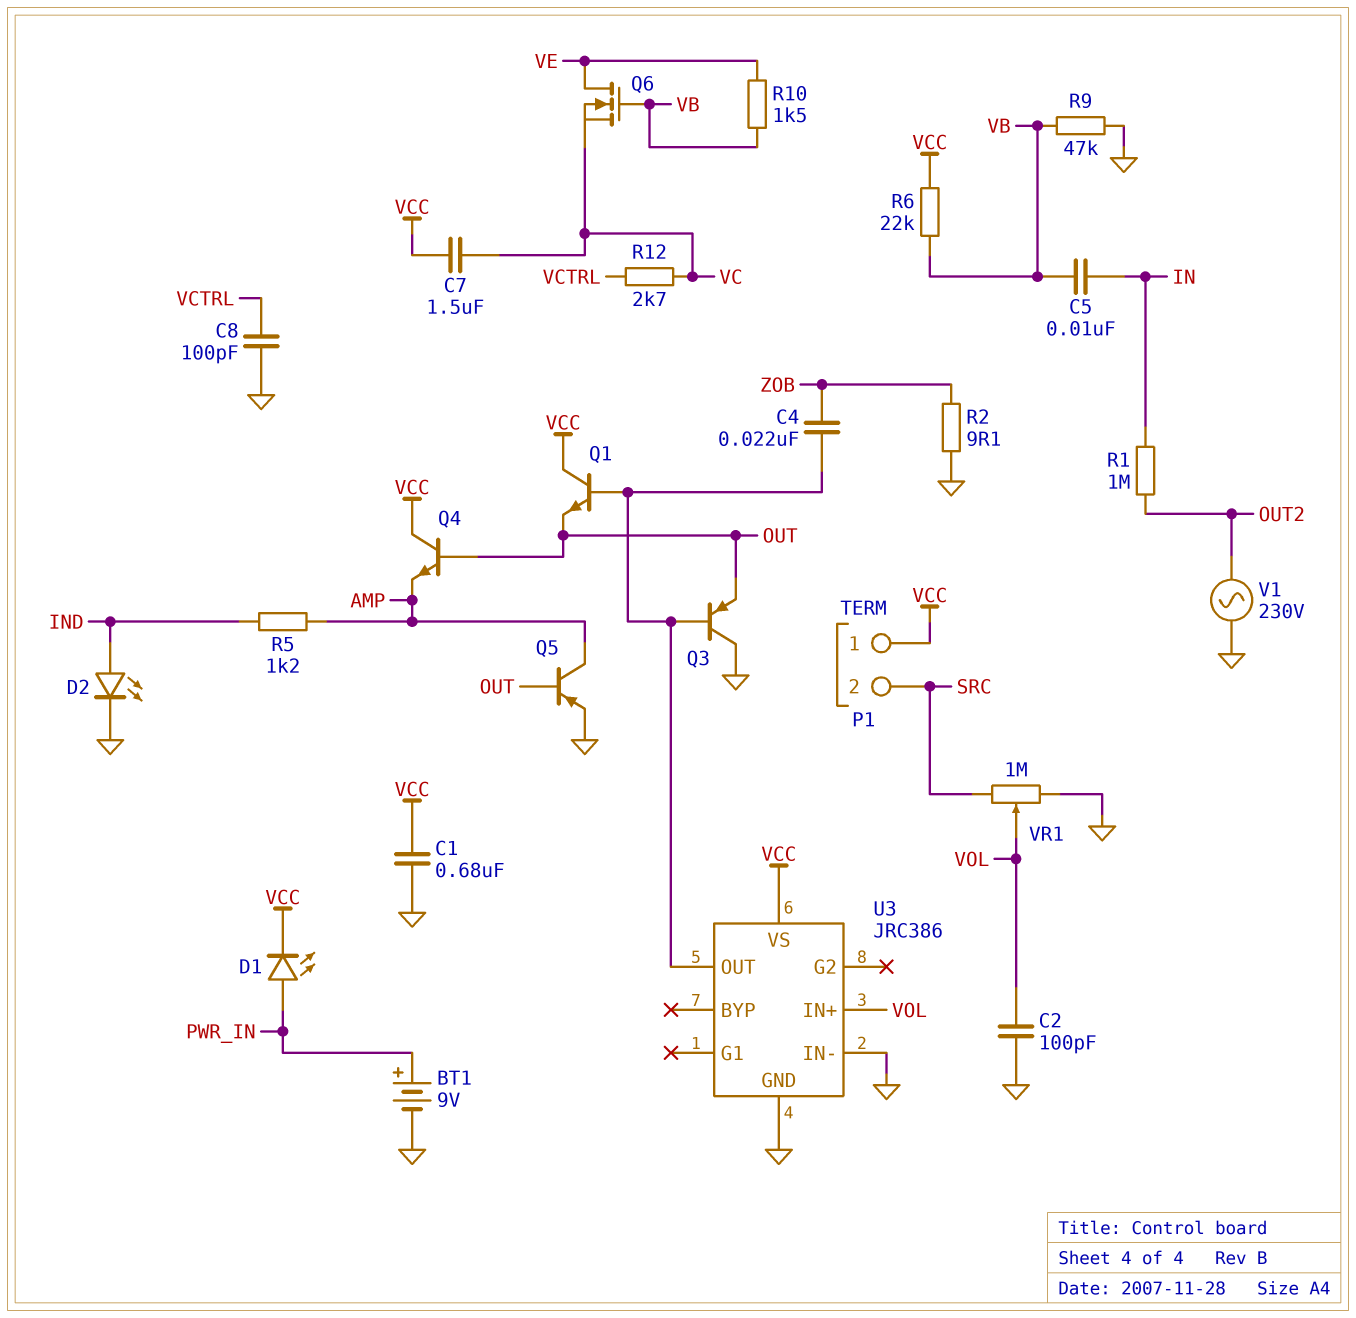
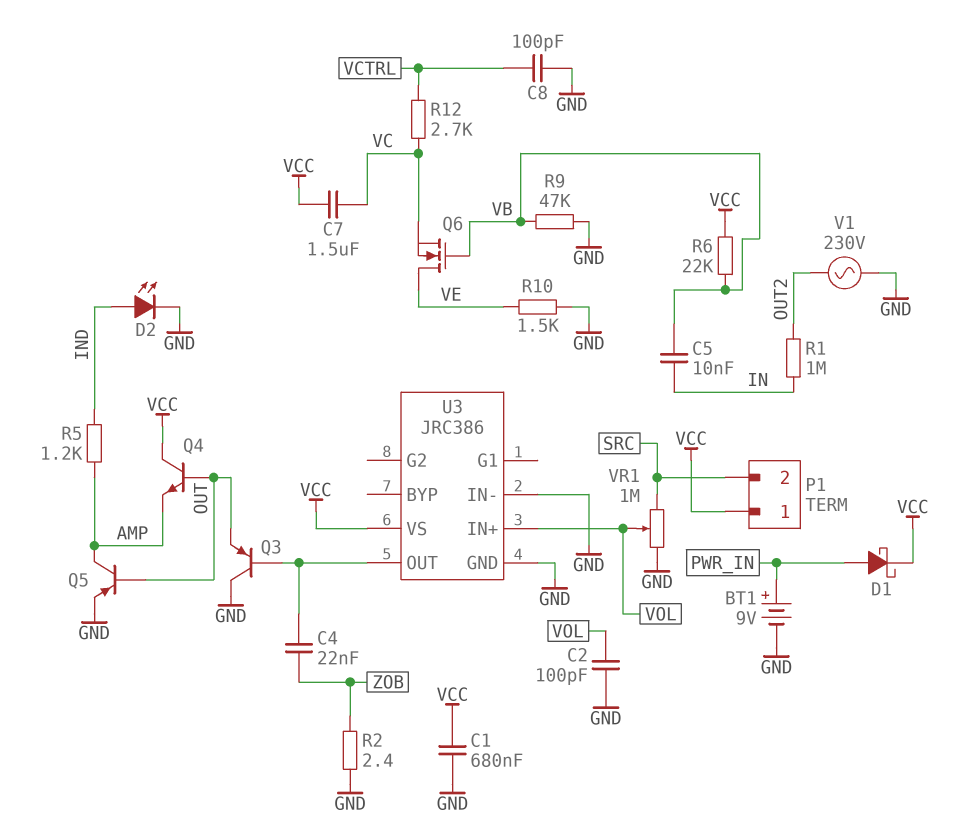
D1: LED (A PWR_IN, K VCC) -> schottky (A PWR_IN, K VCC)
Q1: NPN (B U3/OUT, C VCC, E OUT) -> none
R2: 9.1 (GND, ZOB) -> 2.4 (GND, ZOB)
R10: 1.5k (VB, VE) -> 1.5k (GND, VE)

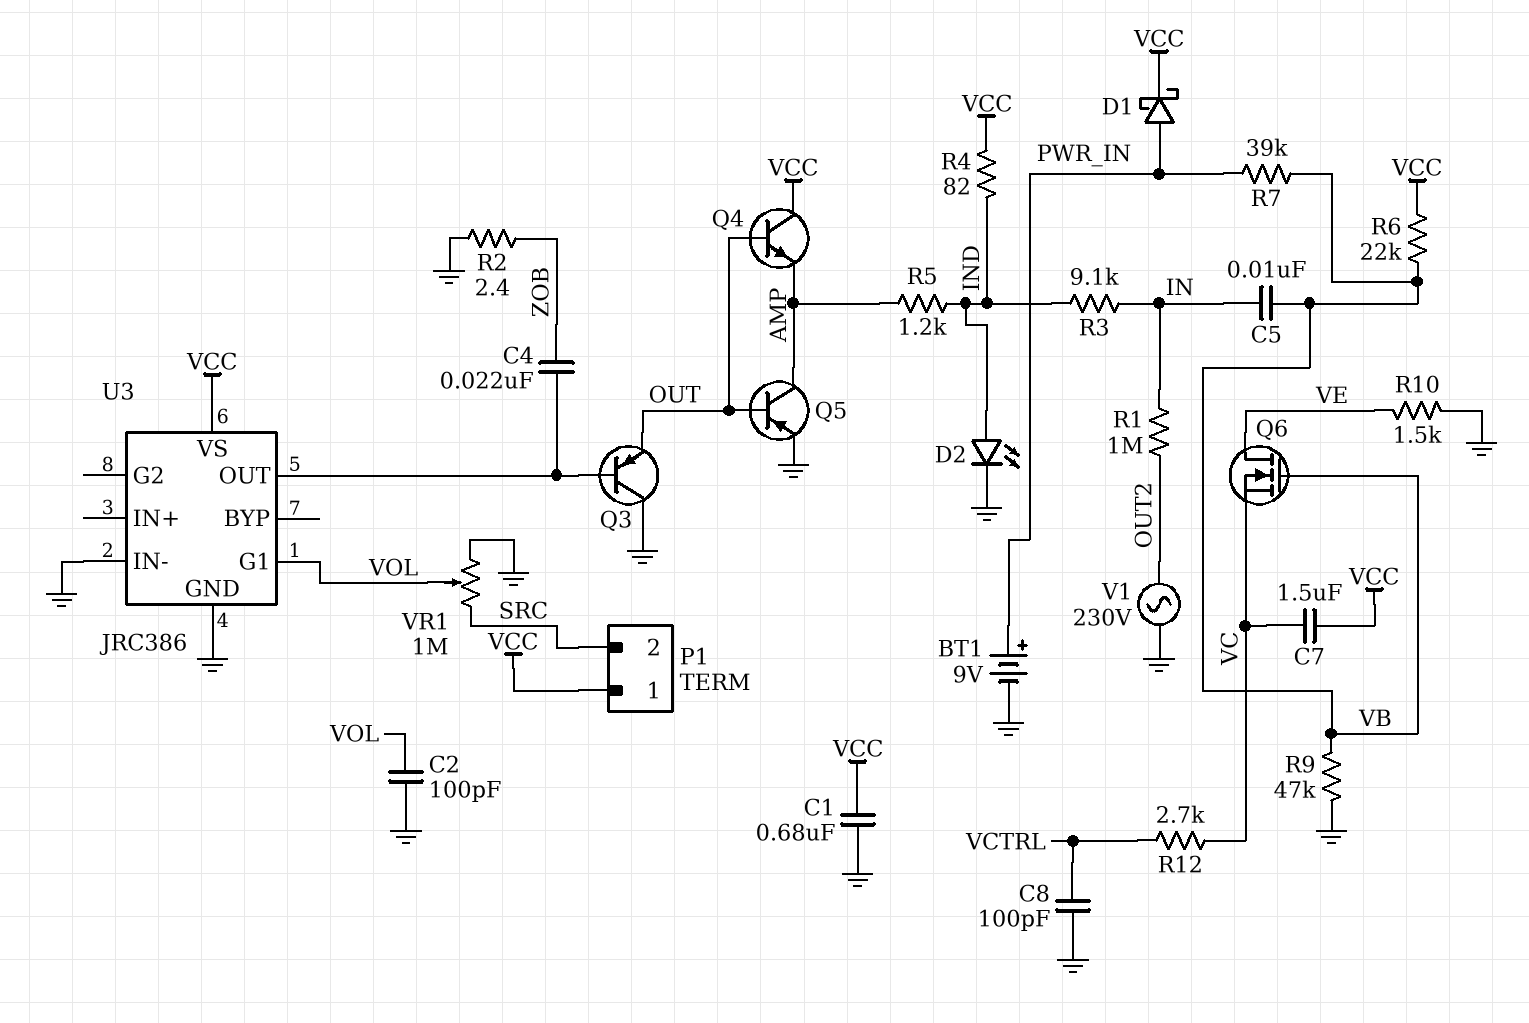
R3: none -> 9.1k (IN, IND)
R4: none -> 82 (IND, VCC)
R7: none -> 39k (PWR_IN, VB)
U3 pin G1: none -> VOL
U3 pin IN+: VOL -> none

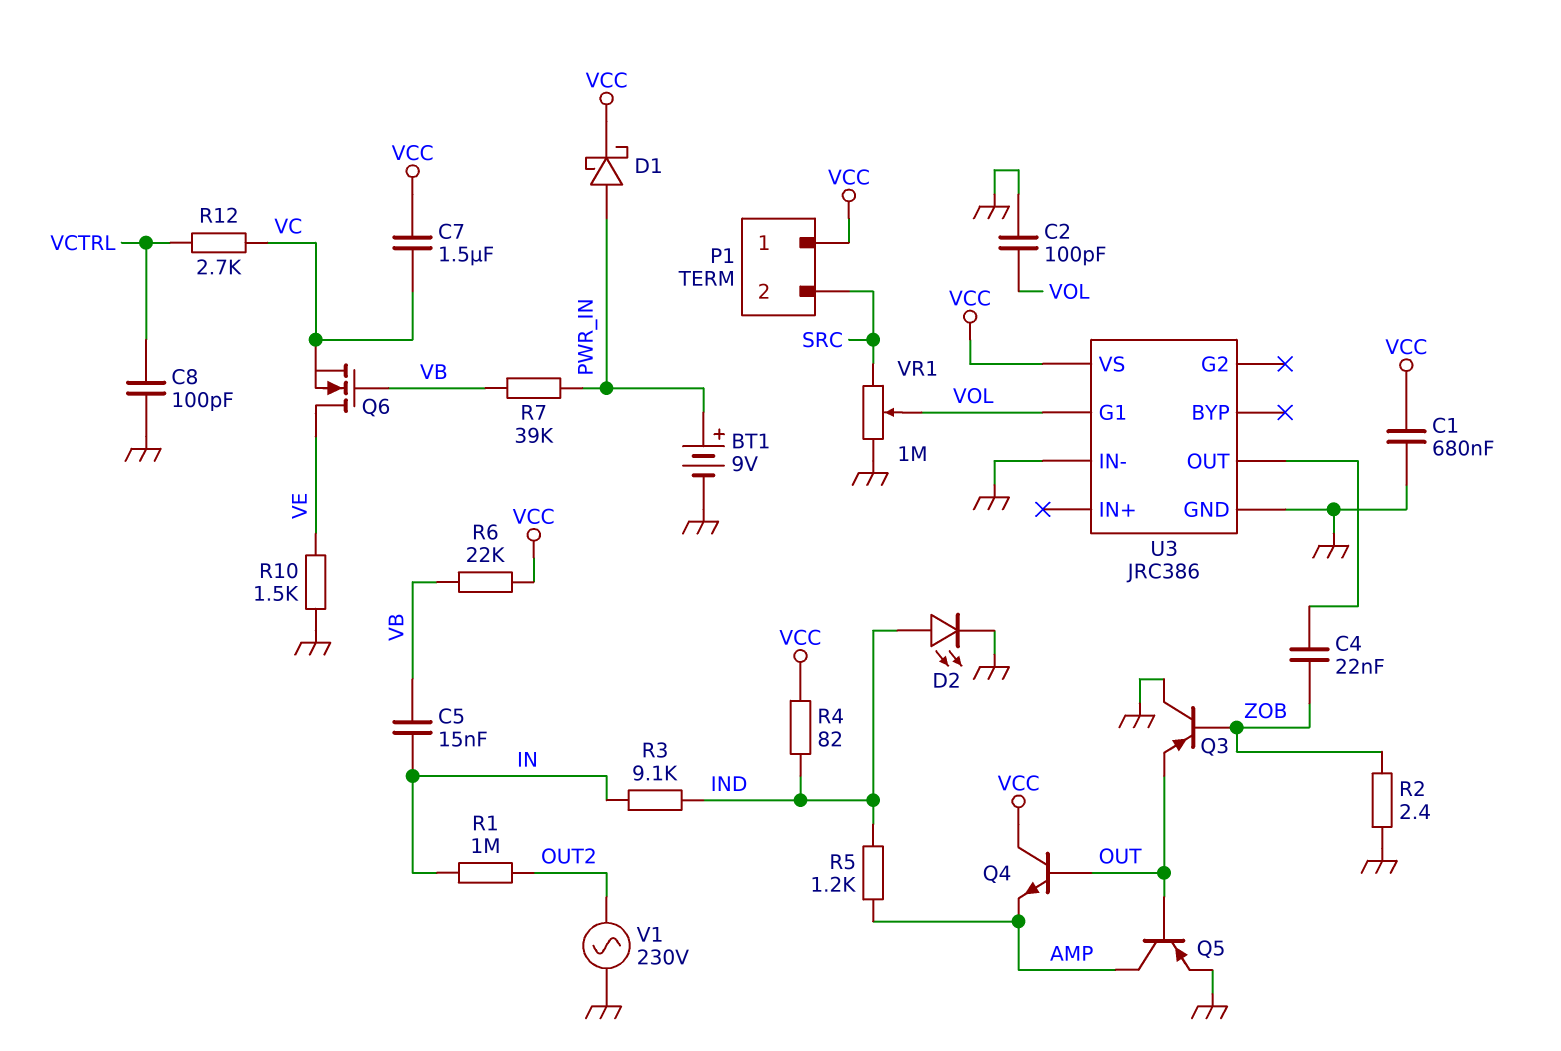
C5: 10nF (IN, VB) -> 15nF (IN, VB)
Q3: PNP (B U3/OUT, C GND, E OUT) -> PNP (B ZOB, C GND, E OUT)
R9: 47k (GND, VB) -> none

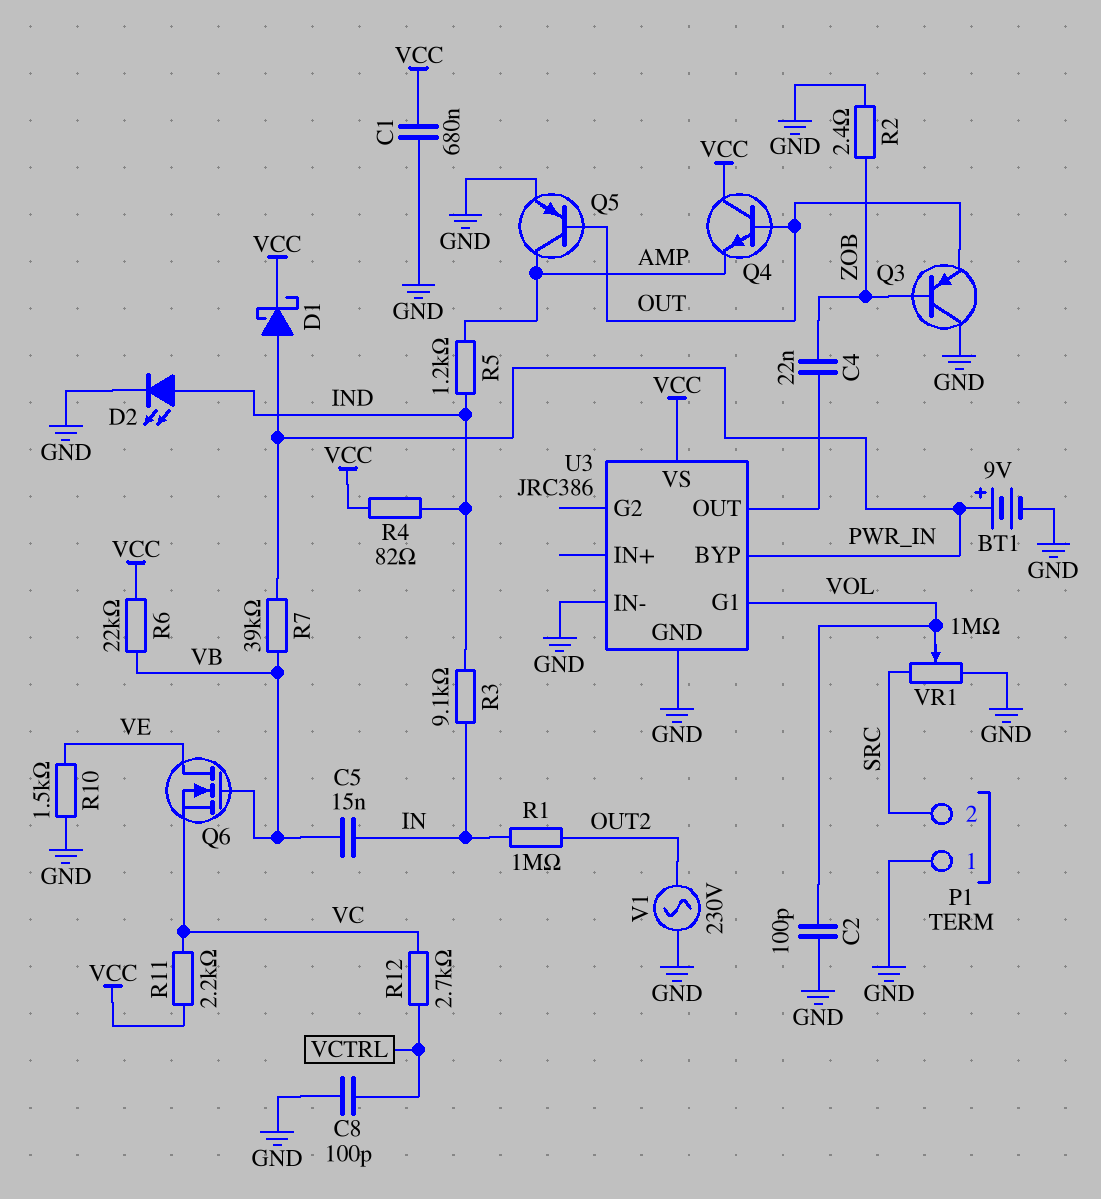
C7: 1.5uF (VC, VCC) -> none
P1 pin 1: VCC -> GND
R11: none -> 2.2k (VC, VCC)
U3 pin BYP: none -> PWR_IN

